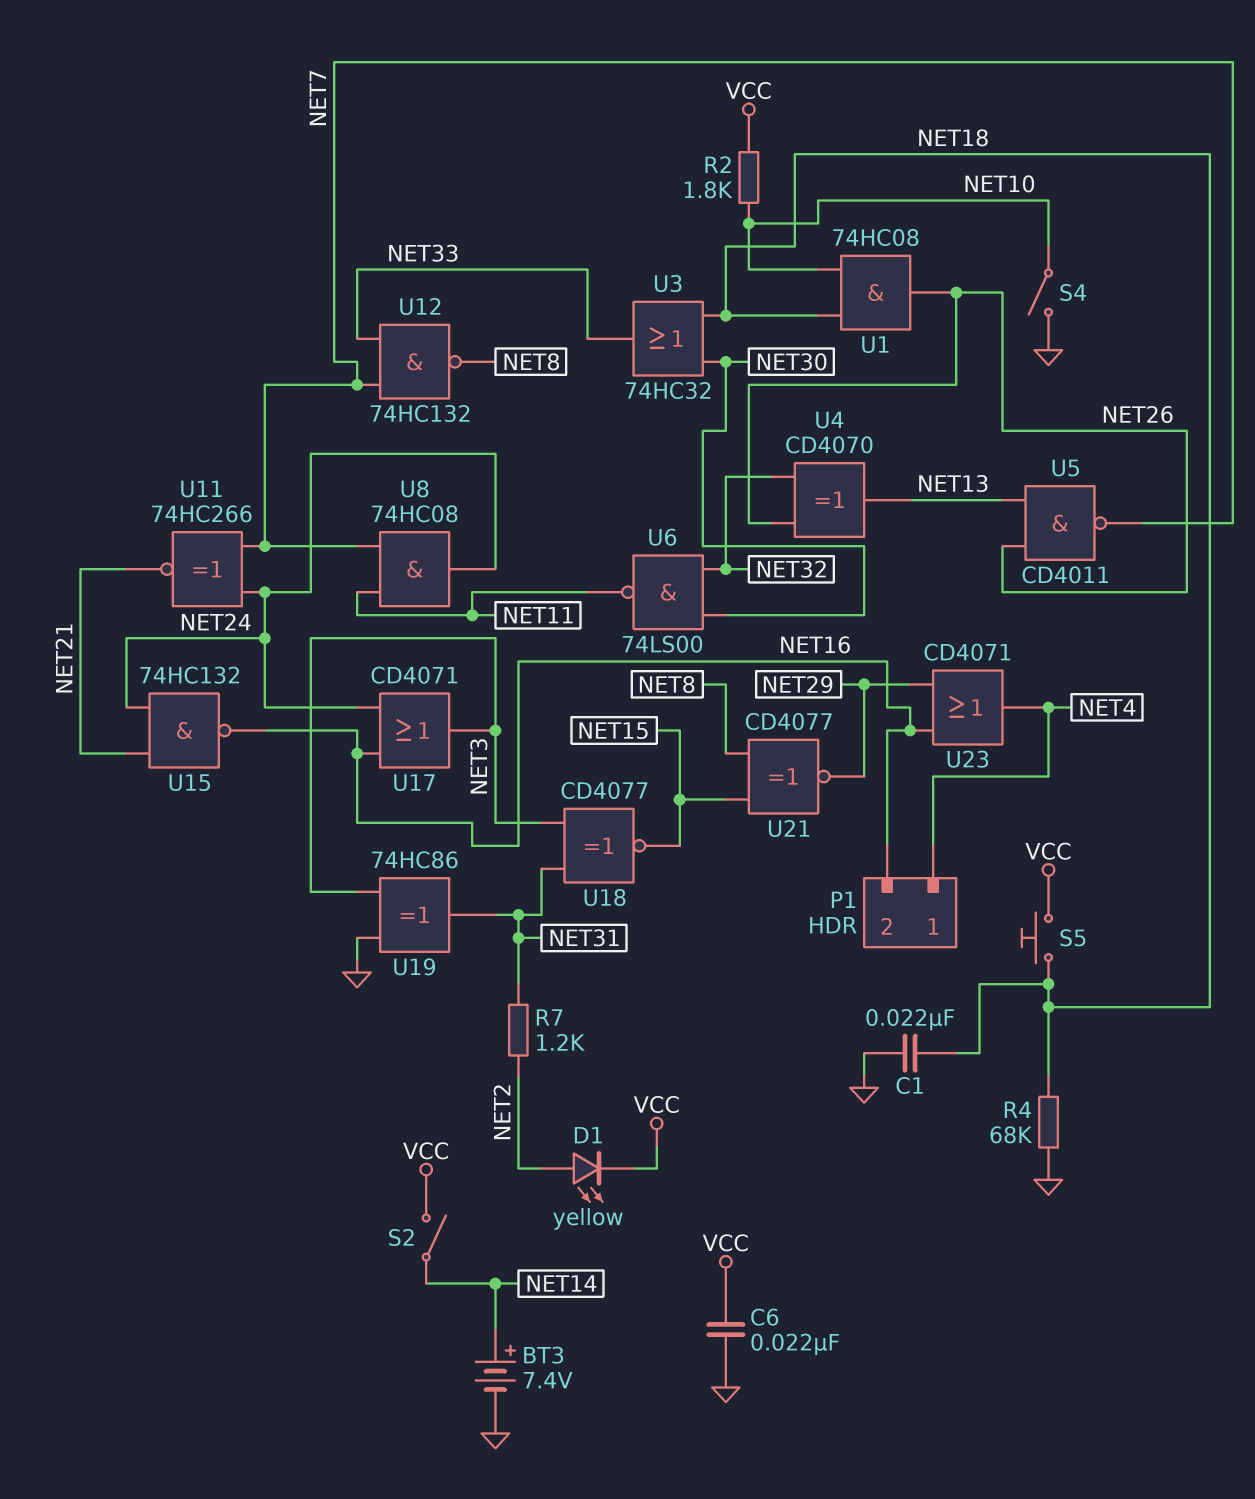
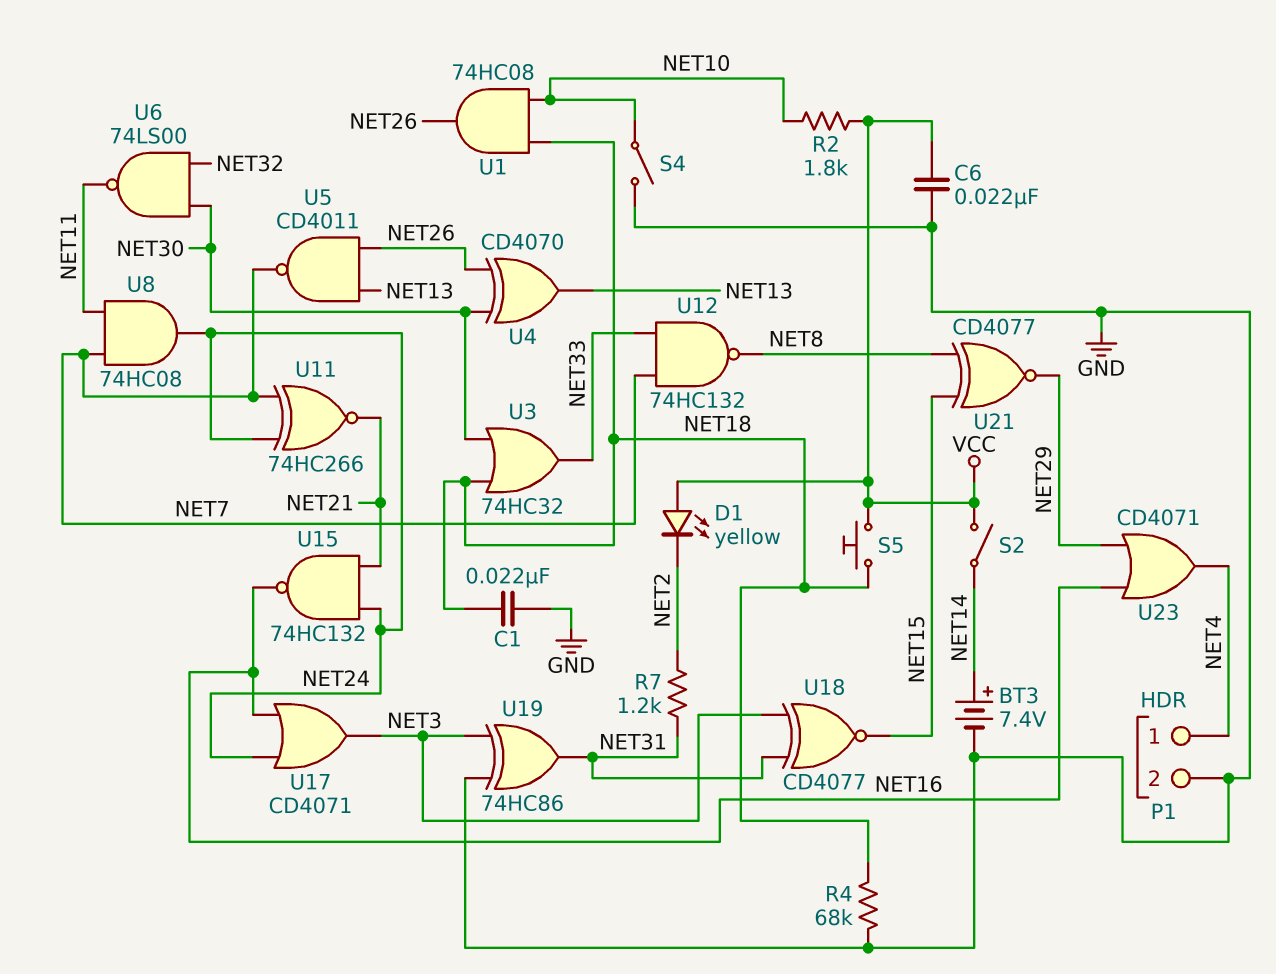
D1: LED yellow (A NET2, K VCC) -> LED yellow (A VCC, K NET2)
P1 pin 2: NET16 -> GND
U4: XOR CD4070 (in NET26, in NET32, out NET13) -> XOR CD4070 (in NET26, in NET30, out NET13)

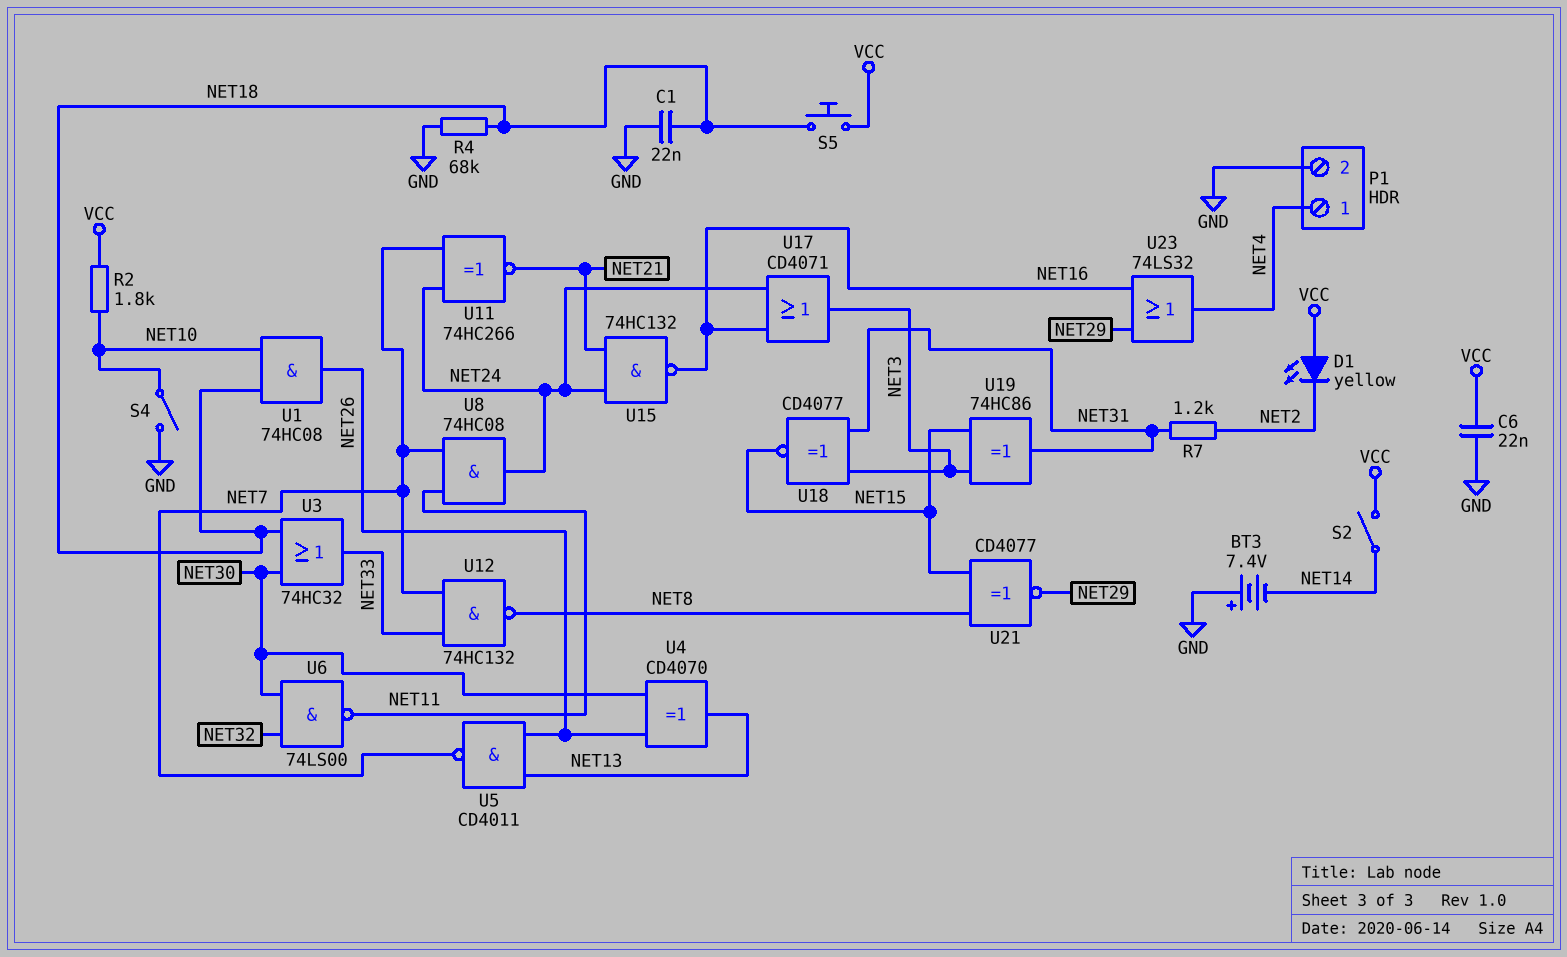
BT3: 7.4V (plus NET14, minus GND) -> 7.4V (plus GND, minus NET14)
U19: XOR 74HC86 (in GND, in NET3, out NET31) -> XOR 74HC86 (in NET3, in NET15, out NET31)
U23: OR CD4071 (in NET16, in NET29, out NET4) -> OR 74LS32 (in NET16, in NET29, out NET4)

